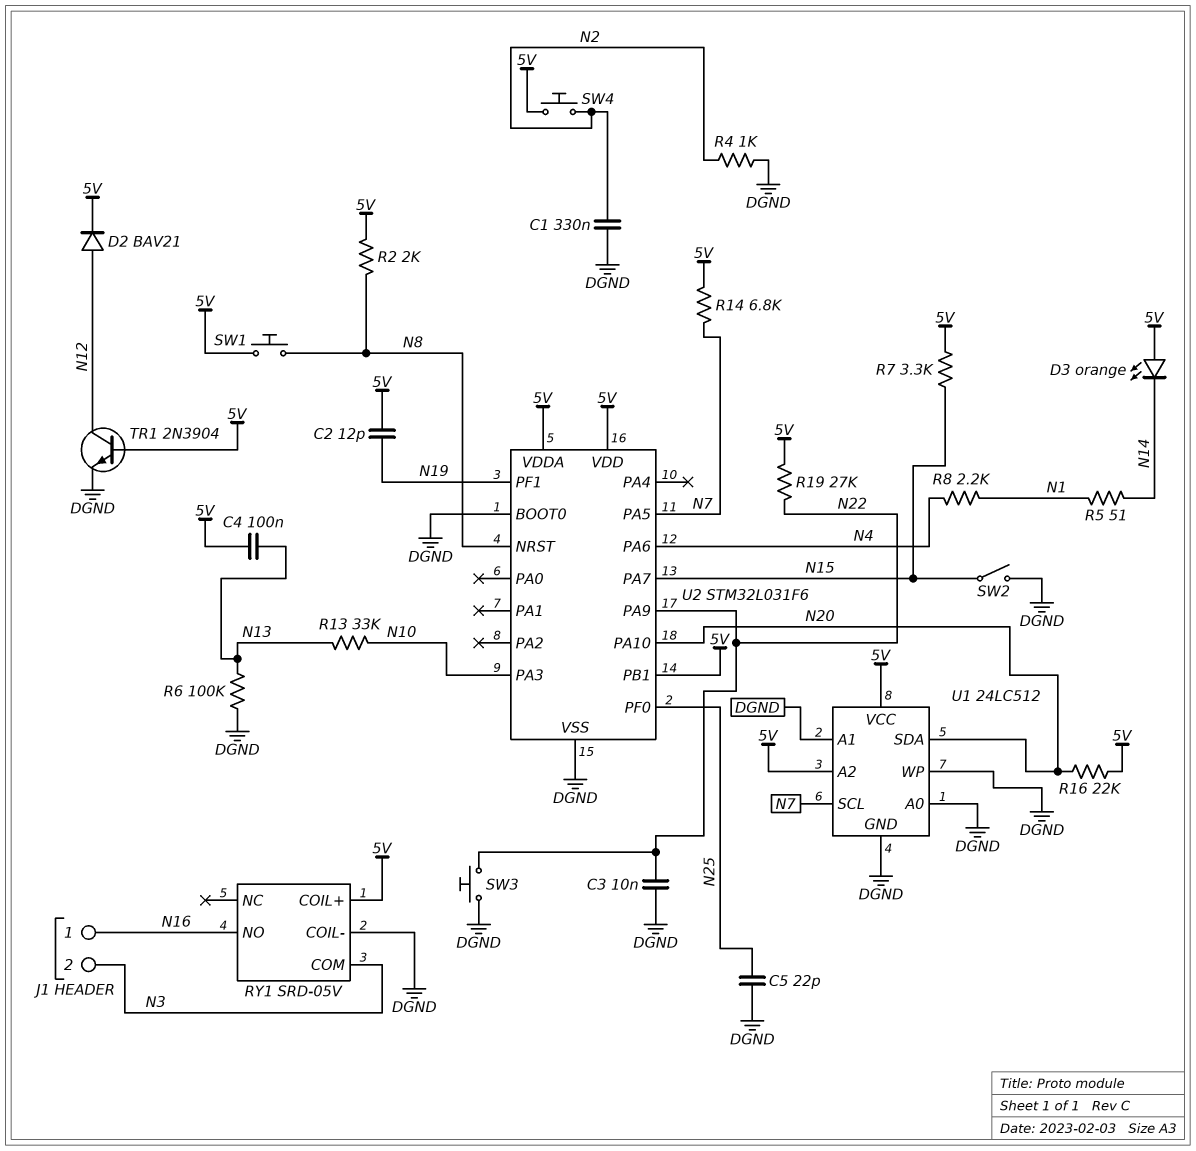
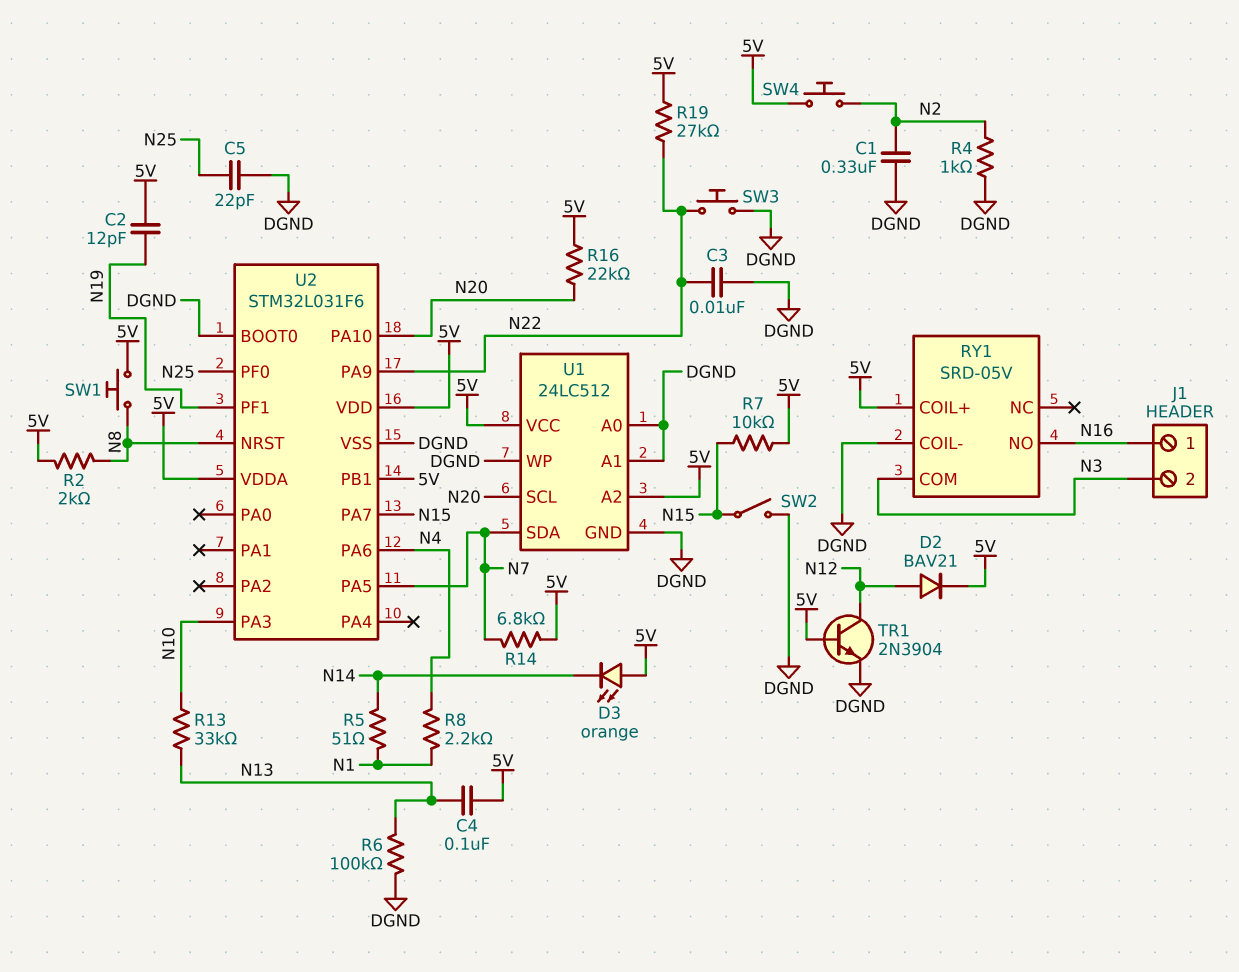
R7: 3.3k (5V, N15) -> 10k (5V, N15)
U1 pin SCL: N7 -> N20
U1 pin SDA: N20 -> N7

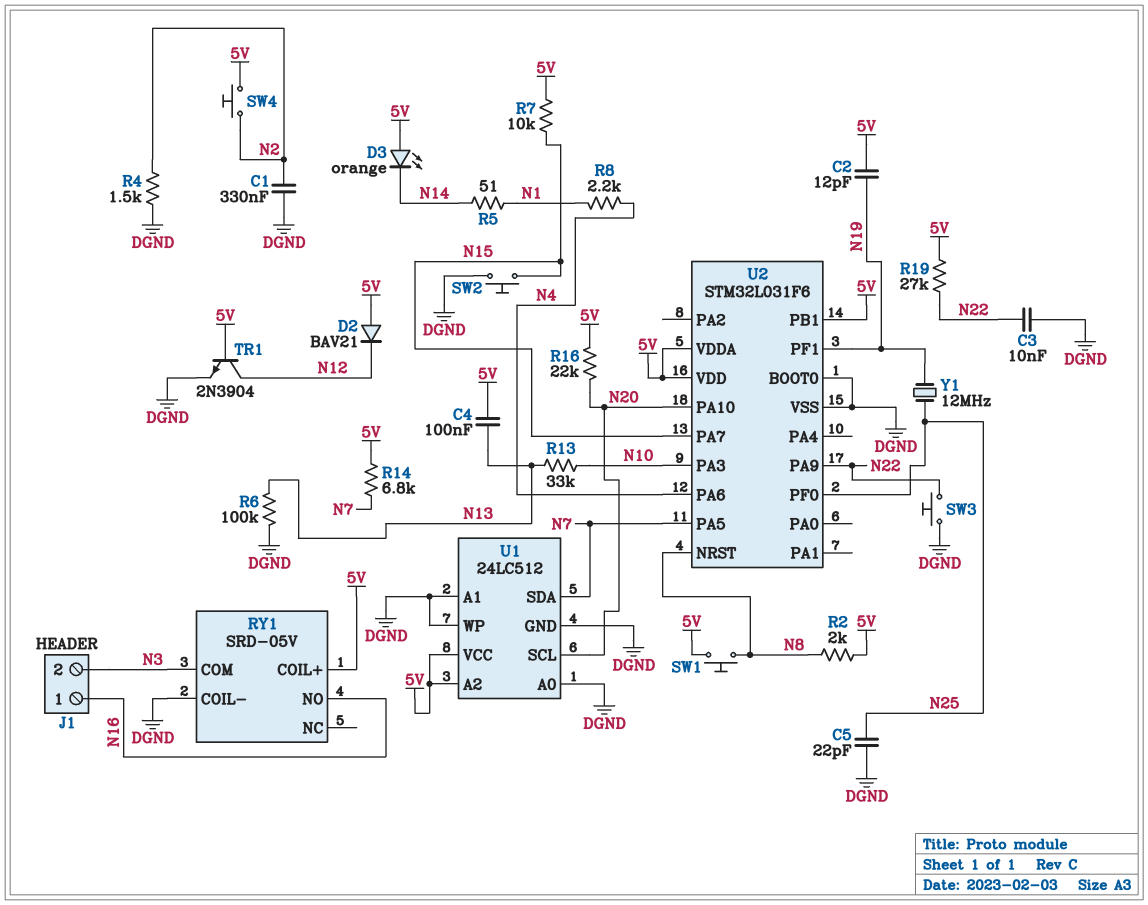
D2: diode BAV21 (A N12, K 5V) -> diode BAV21 (A 5V, K N12)
R4: 1k (DGND, N2) -> 1.5k (DGND, N2)
SW2: switch (DGND, N15) -> button (DGND, N15)
Y1: none -> 12MHz (N19, N25)

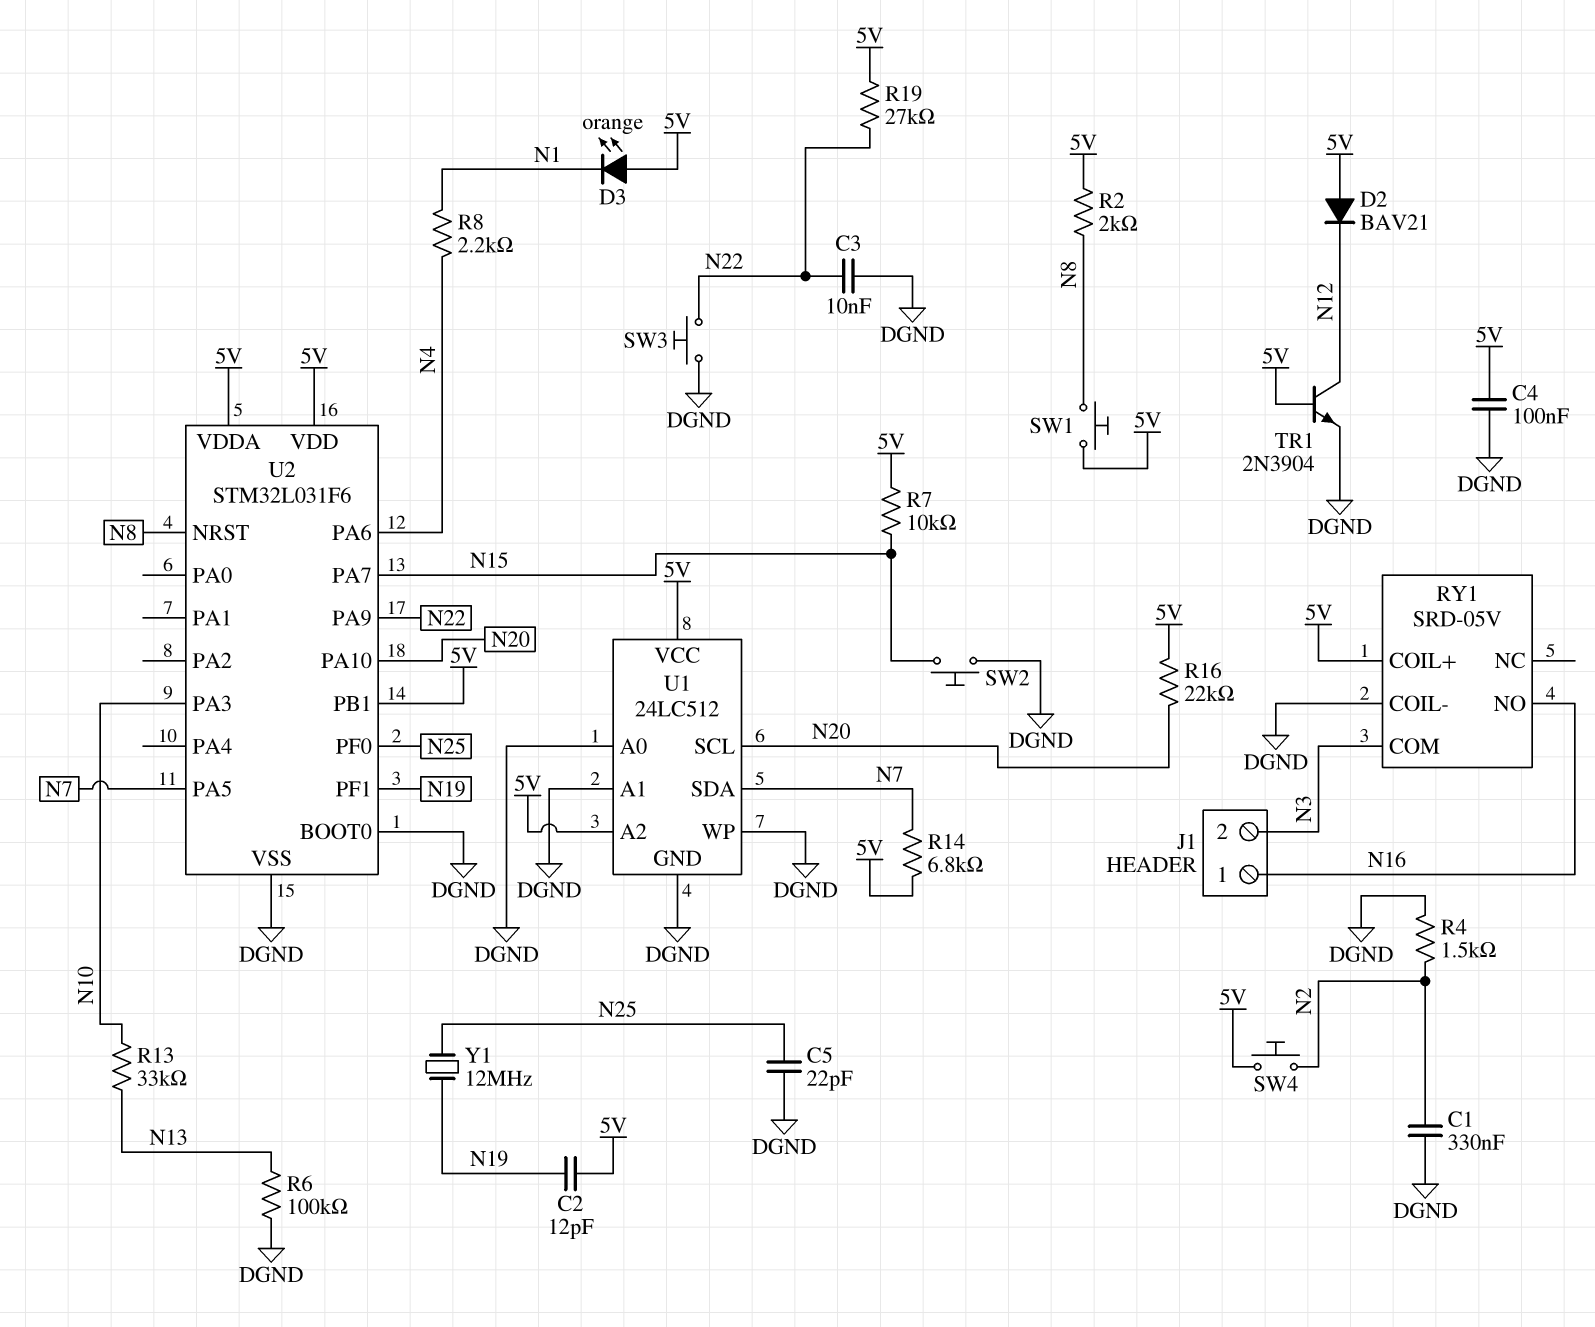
C4: 100nF (5V, N13) -> 100nF (5V, DGND)
D3: LED orange (A 5V, K N14) -> LED orange (A 5V, K N1)
R5: 51 (N1, N14) -> none

